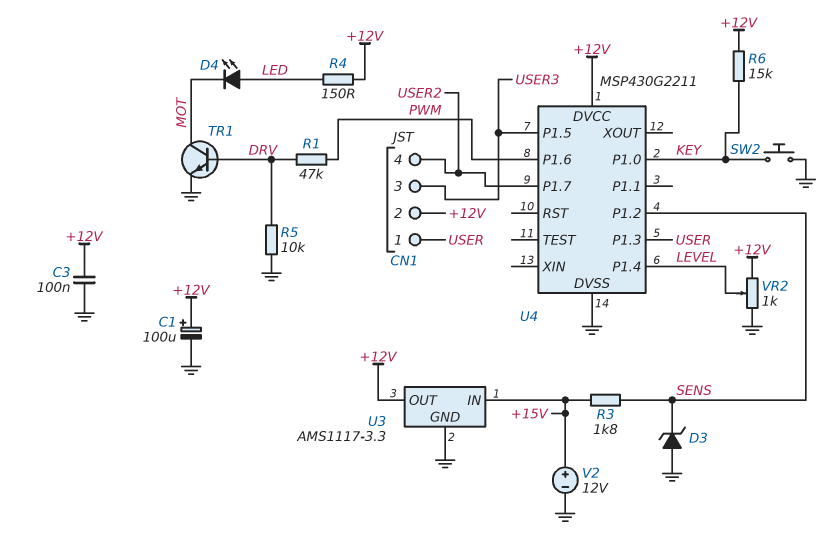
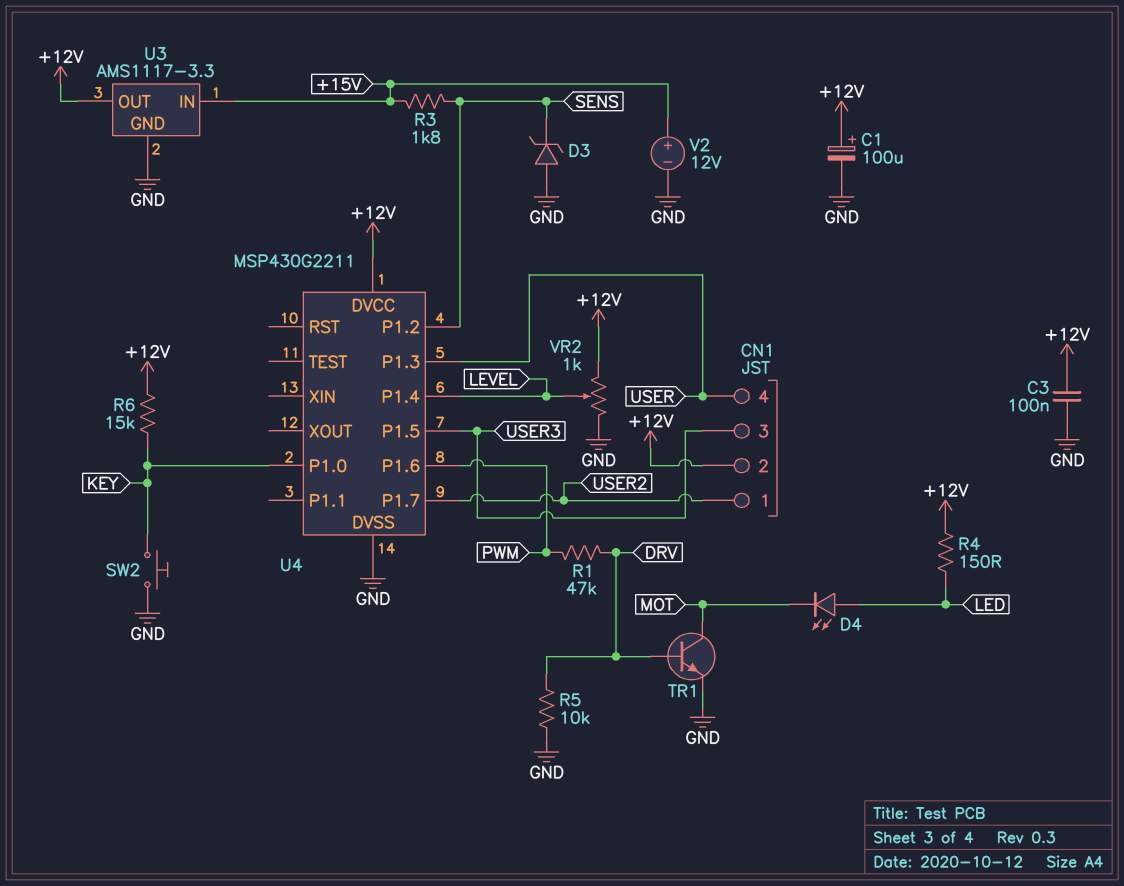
CN1 pin 1: USER -> USER2
CN1 pin 4: USER2 -> USER

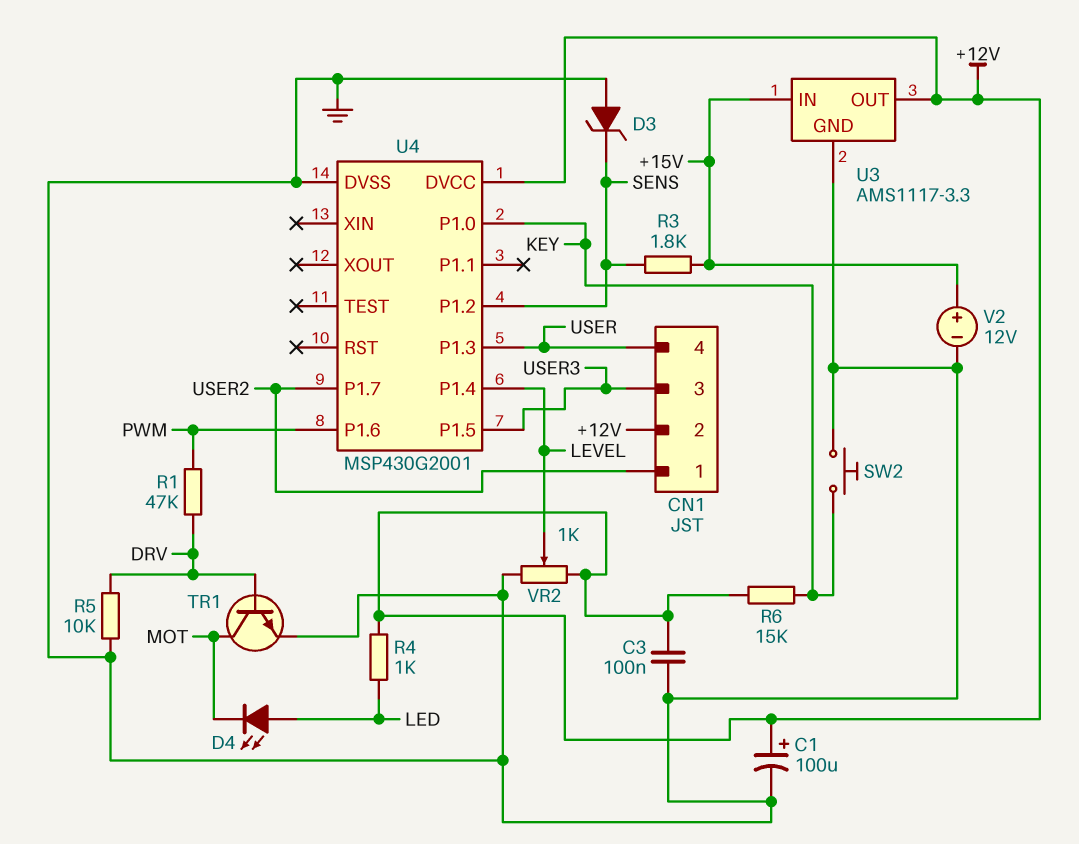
R4: 150 (+12V, LED) -> 1k (+12V, LED)
U4: MSP430G2211 -> MSP430G2001

